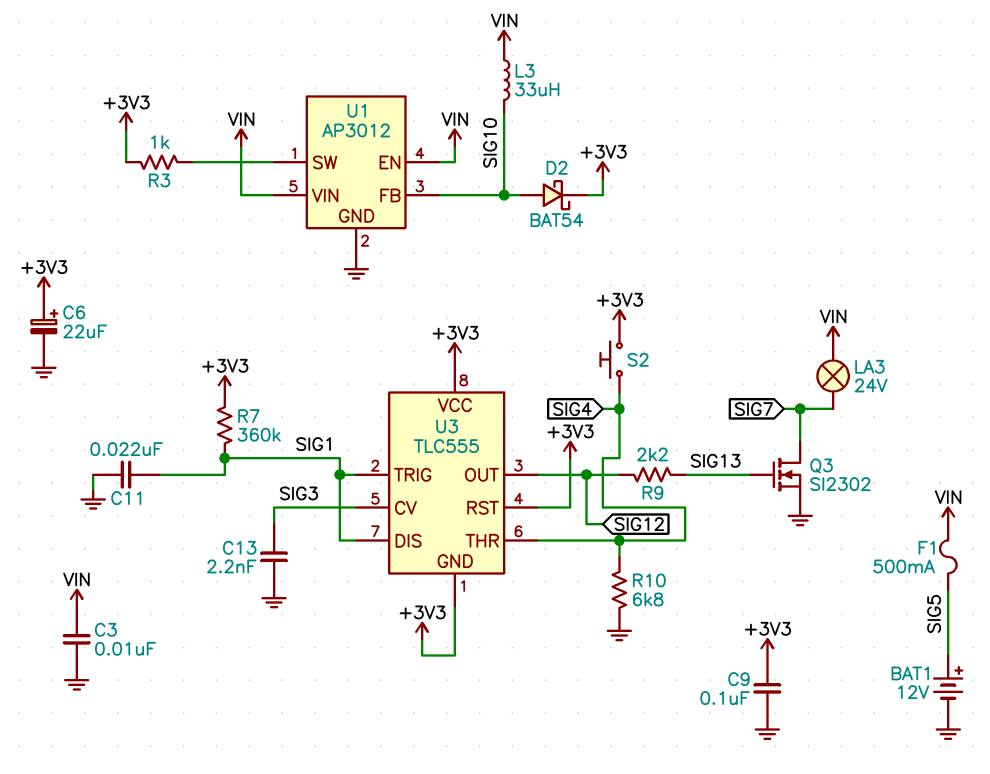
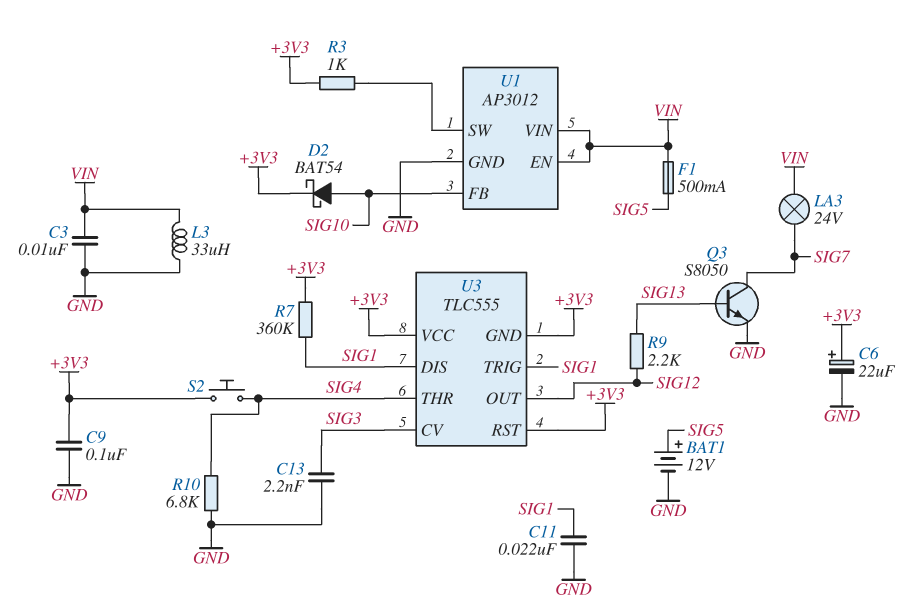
L3: 33uH (SIG10, VIN) -> 33uH (GND, VIN)
Q3: NMOS SI2302 (G SIG13, D SIG7, S GND) -> NPN S8050 (B SIG13, C SIG7, E GND)

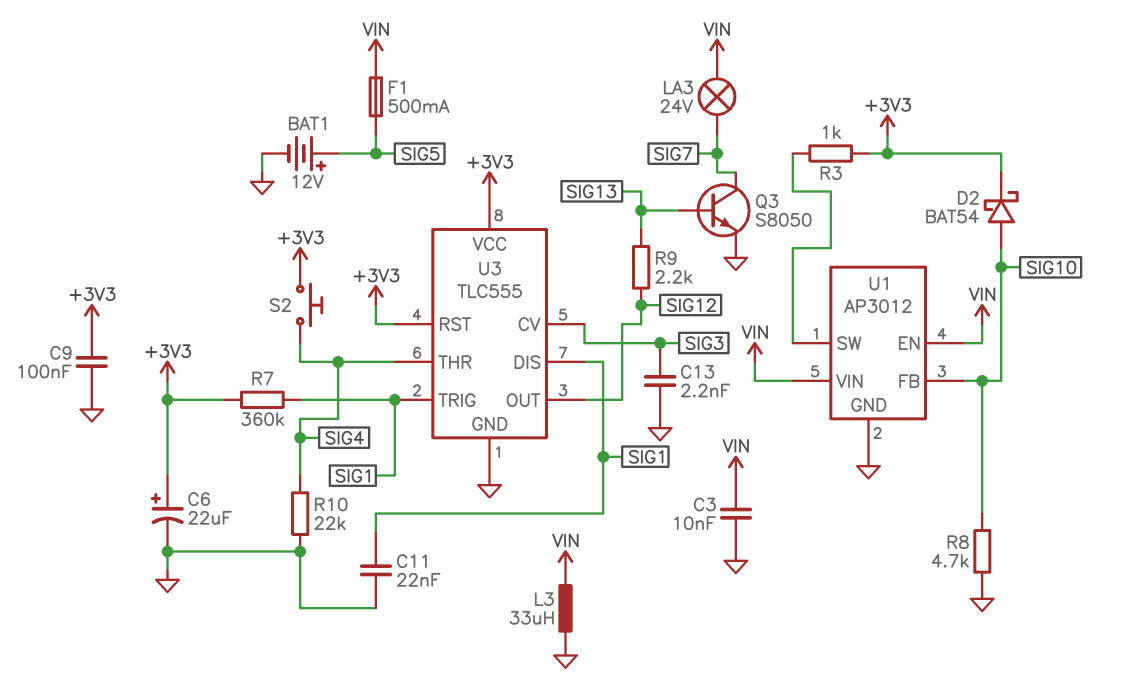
R8: none -> 4.7k (GND, SIG10)
R10: 6.8k (GND, SIG4) -> 22k (GND, SIG4)
U3 pin GND: +3V3 -> GND

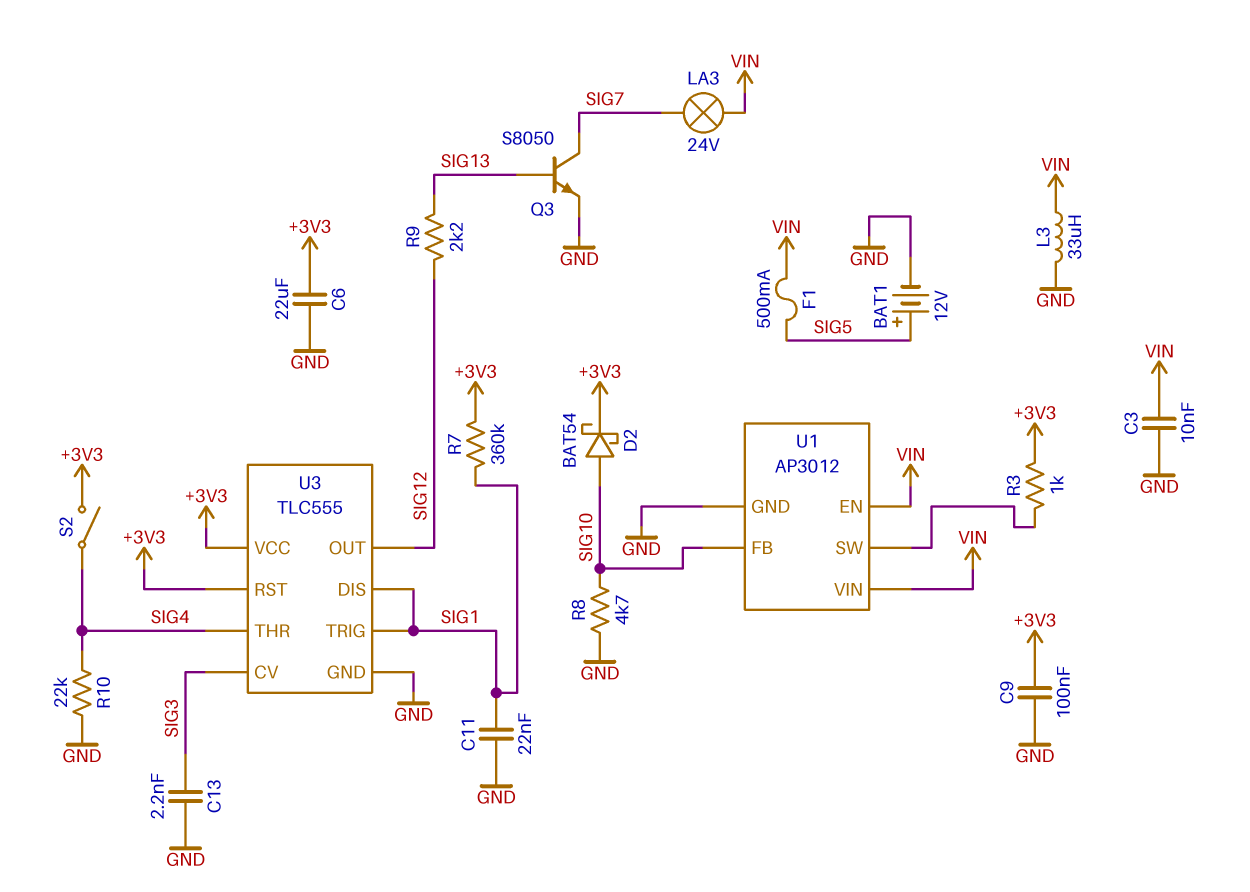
C6: 22uF (plus +3V3, minus GND) -> 22uF (+3V3, GND)
S2: button (+3V3, SIG4) -> switch (+3V3, SIG4)

